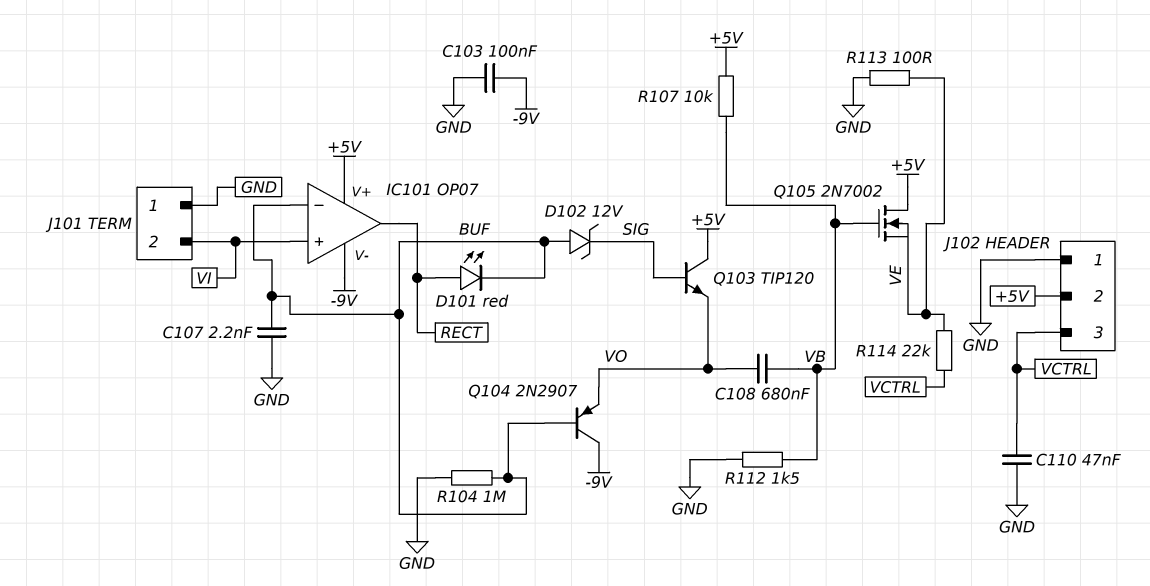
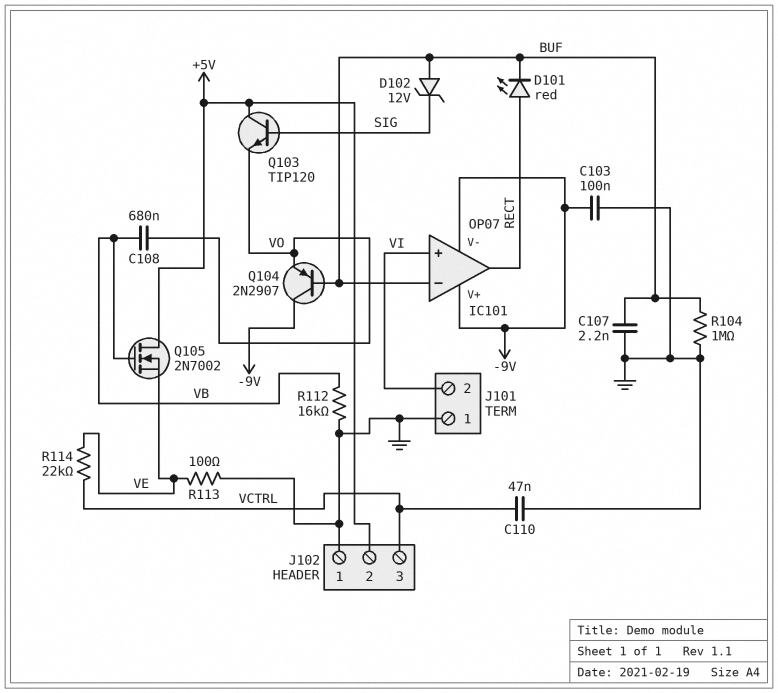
IC101 pin V+: +5V -> -9V
R107: 10k (+5V, VB) -> none
R112: 1.5k (GND, VB) -> 16k (GND, VB)

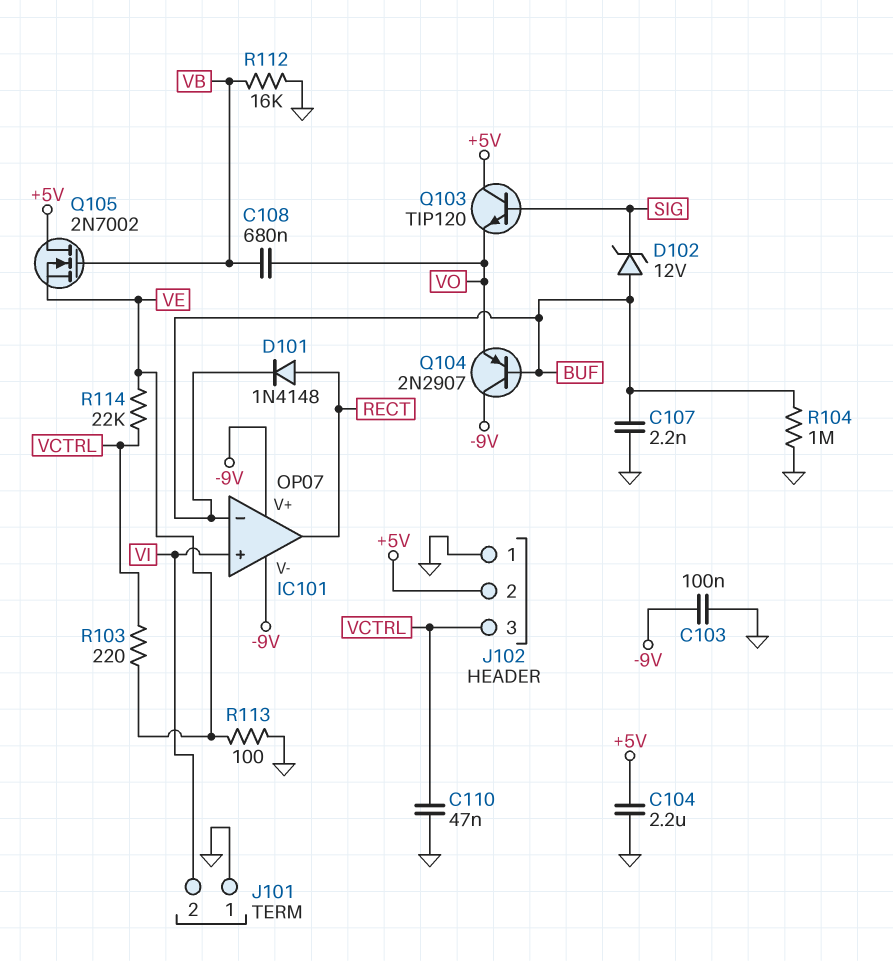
C104: none -> 2.2uF (+5V, GND)
D101: LED red (A RECT, K BUF) -> diode 1N4148 (A RECT, K BUF)
R103: none -> 220 (VCTRL, VE)

